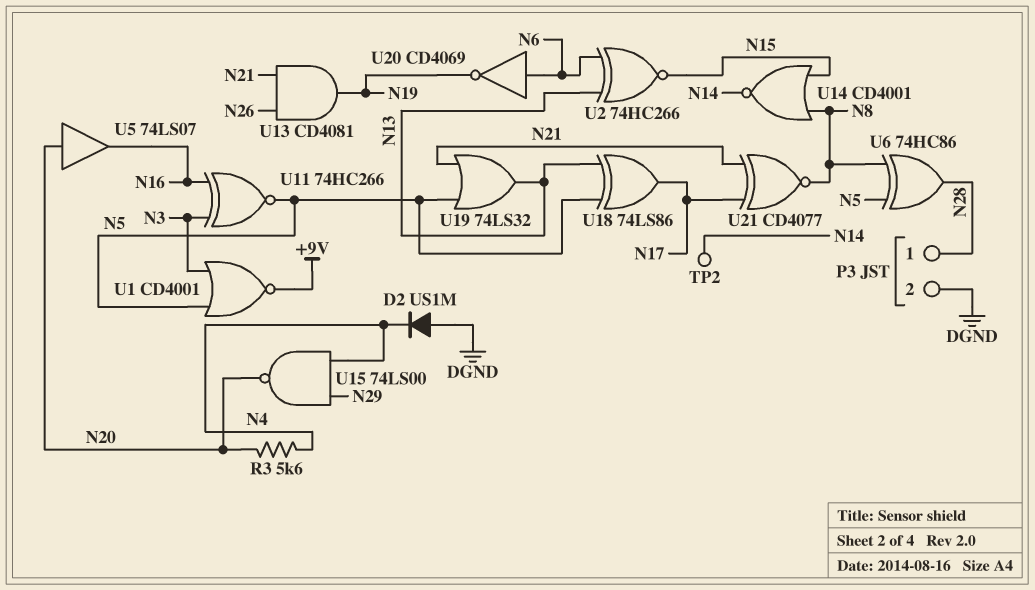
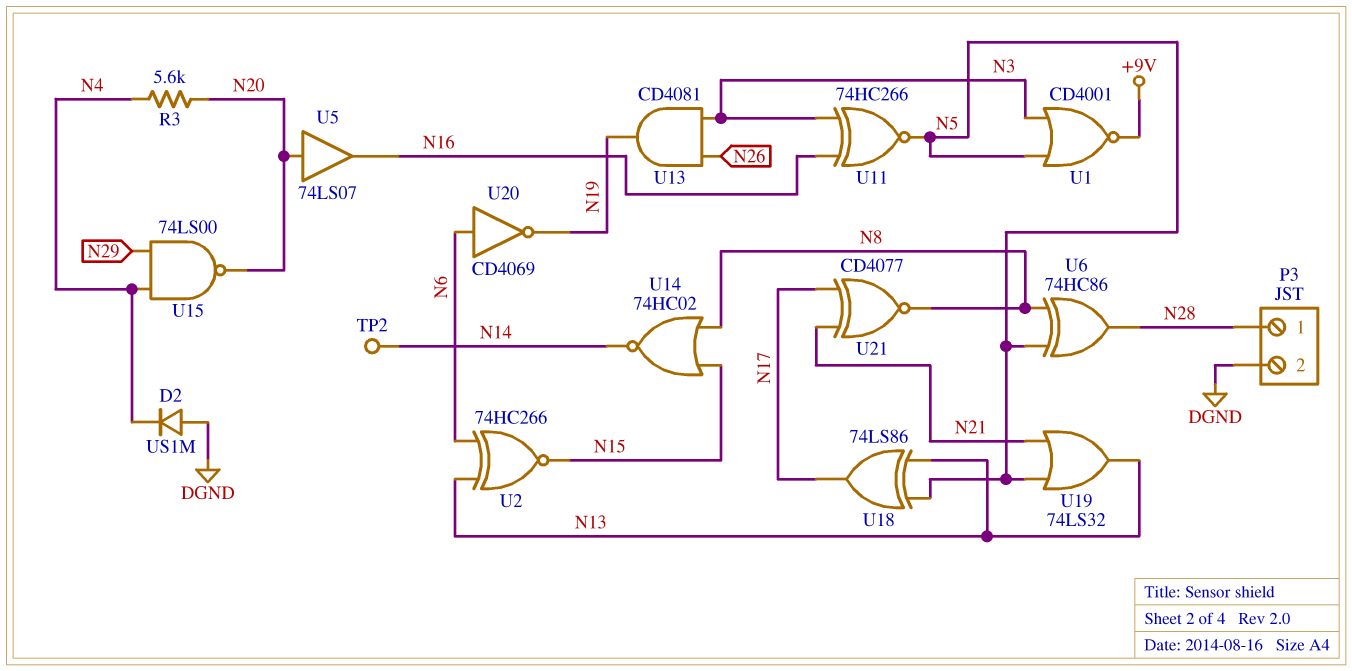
U13: AND CD4081 (in N21, in N26, out N19) -> AND CD4081 (in N3, in N26, out N19)
U14: NOR CD4001 (in N8, in N15, out N14) -> NOR 74HC02 (in N8, in N15, out N14)

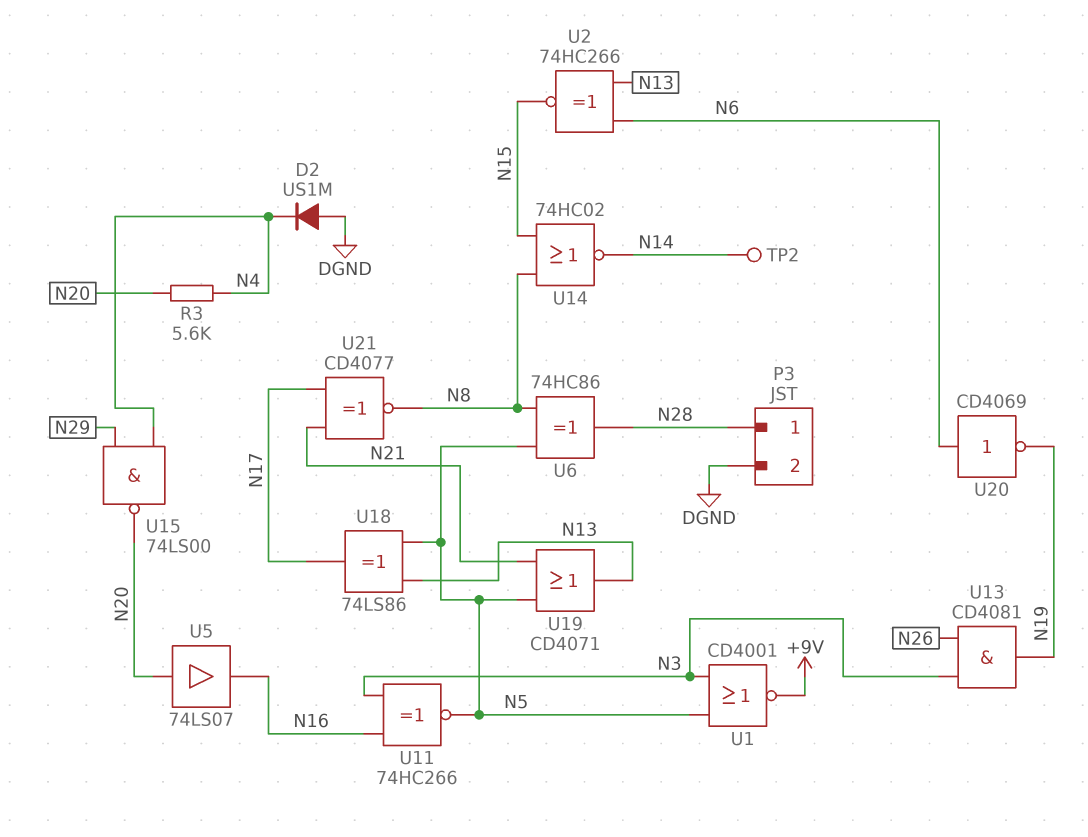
U19: OR 74LS32 (in N5, in N21, out N13) -> OR CD4071 (in N5, in N21, out N13)

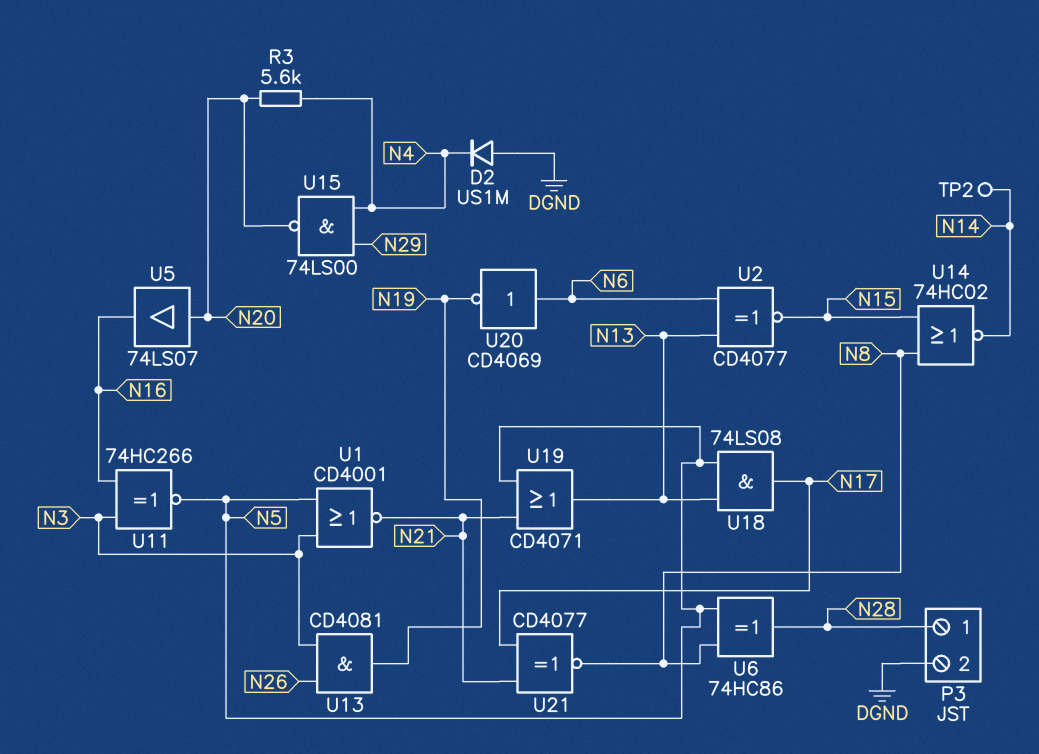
U1: NOR CD4001 (in N3, in N5, out +9V) -> NOR CD4001 (in N3, in N5, out N21)
U2: XNOR 74HC266 (in N6, in N13, out N15) -> XNOR CD4077 (in N6, in N13, out N15)
U18: XOR 74LS86 (in N5, in N13, out N17) -> AND 74LS08 (in N5, in N13, out N17)

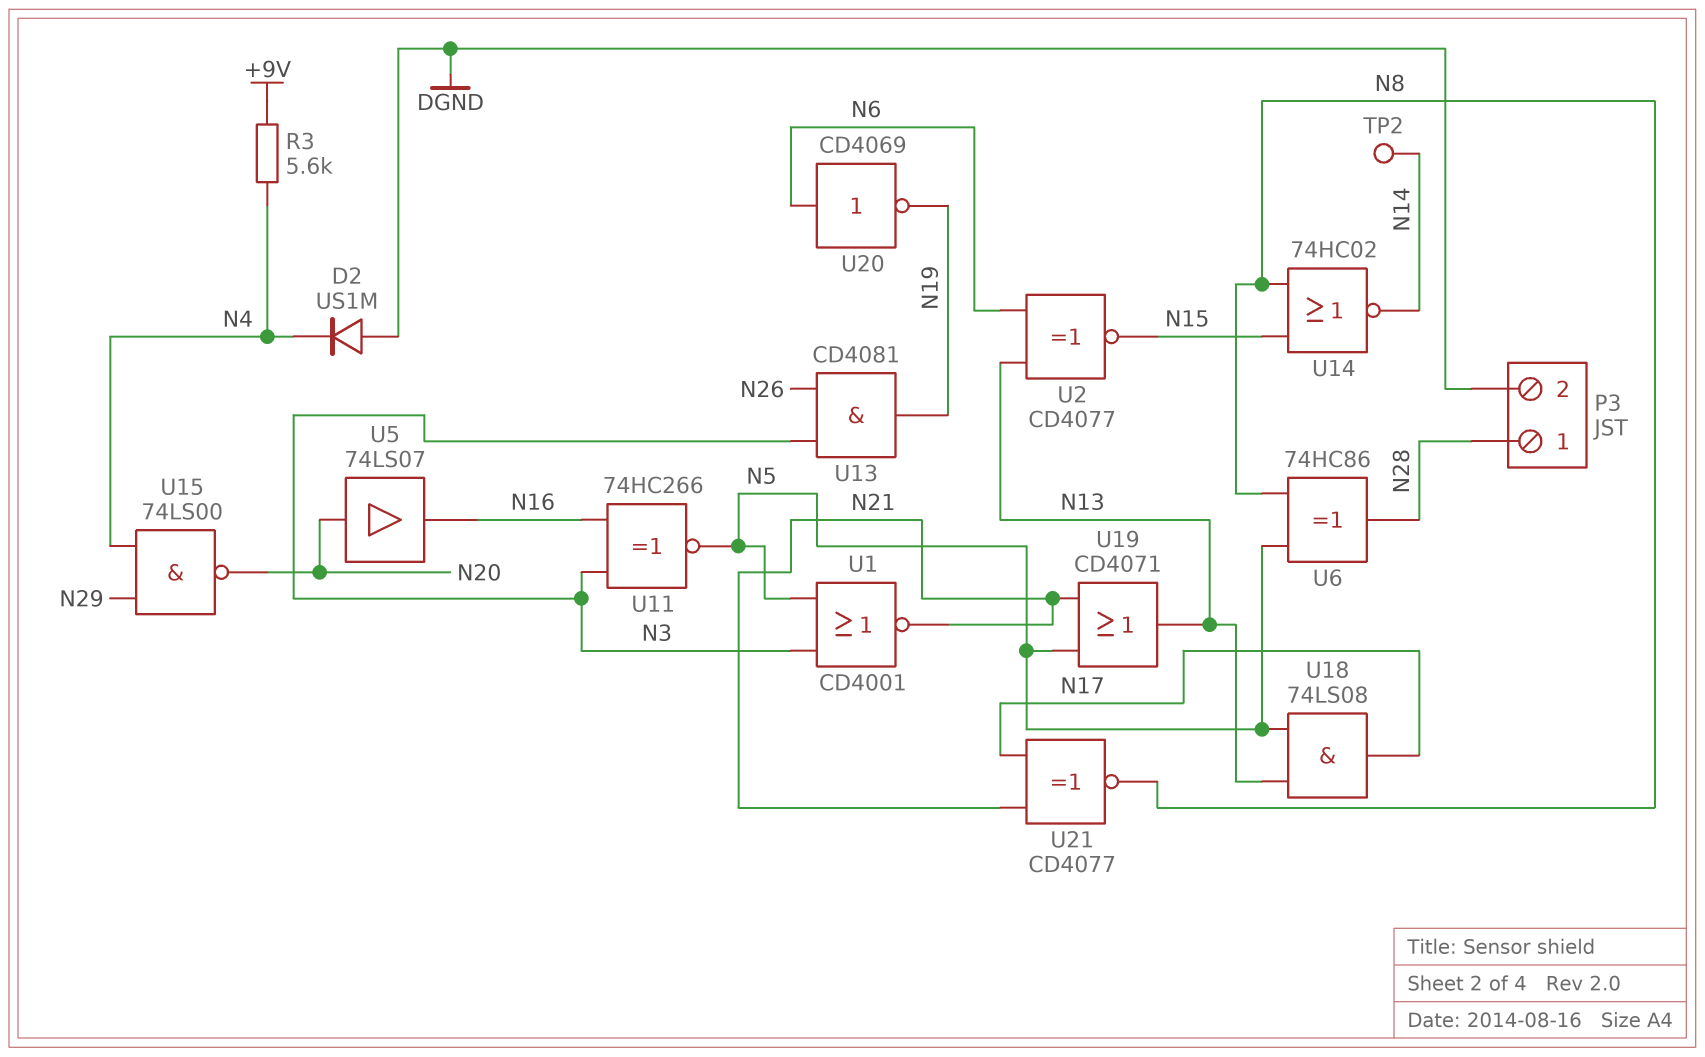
R3: 5.6k (N4, N20) -> 5.6k (+9V, N4)

